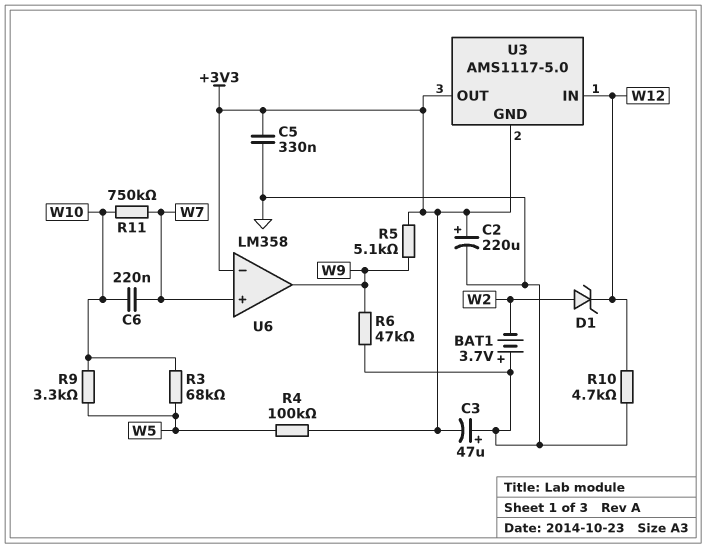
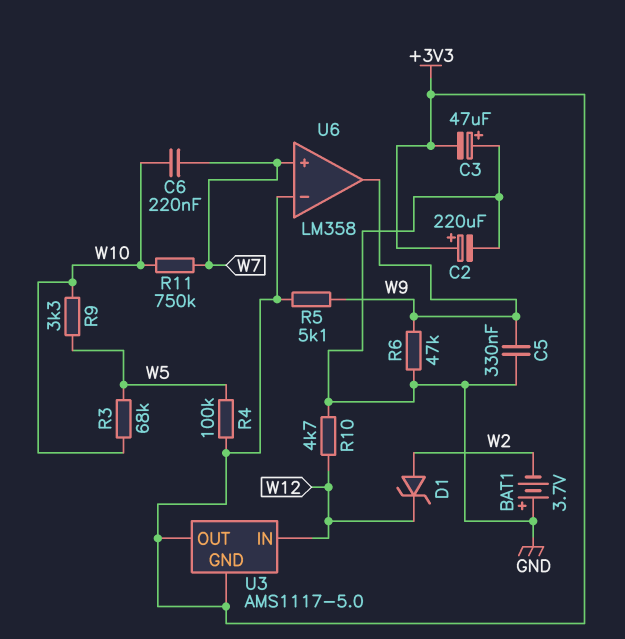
C5: 330nF (+3V3, GND) -> 330nF (GND, W9)

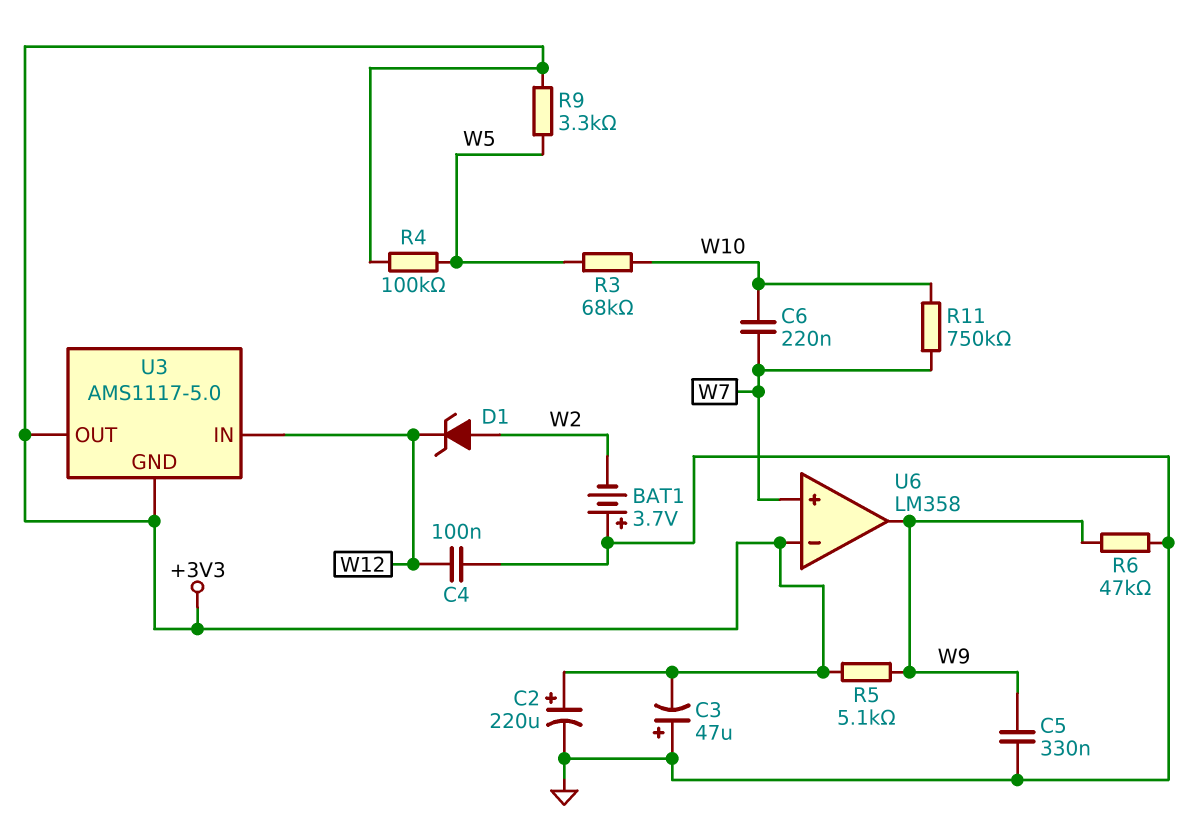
C4: none -> 100nF (GND, W12)
R9: 3.3k (W5, W10) -> 3.3k (+3V3, W5)
R10: 4.7k (GND, W12) -> none

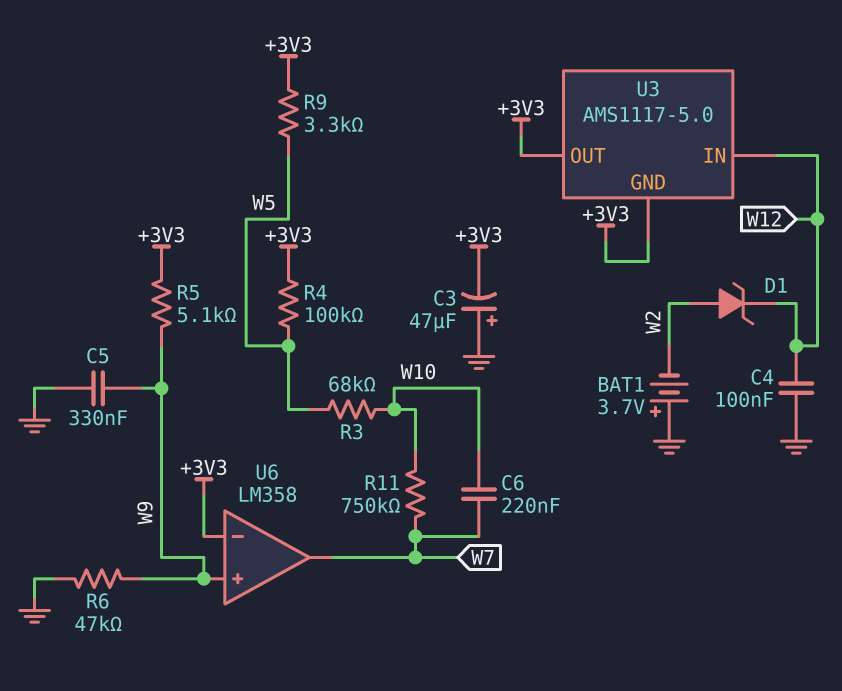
C2: 220uF (plus +3V3, minus GND) -> none
U6 pin in+: W7 -> W9
U6 pin out: W9 -> W7

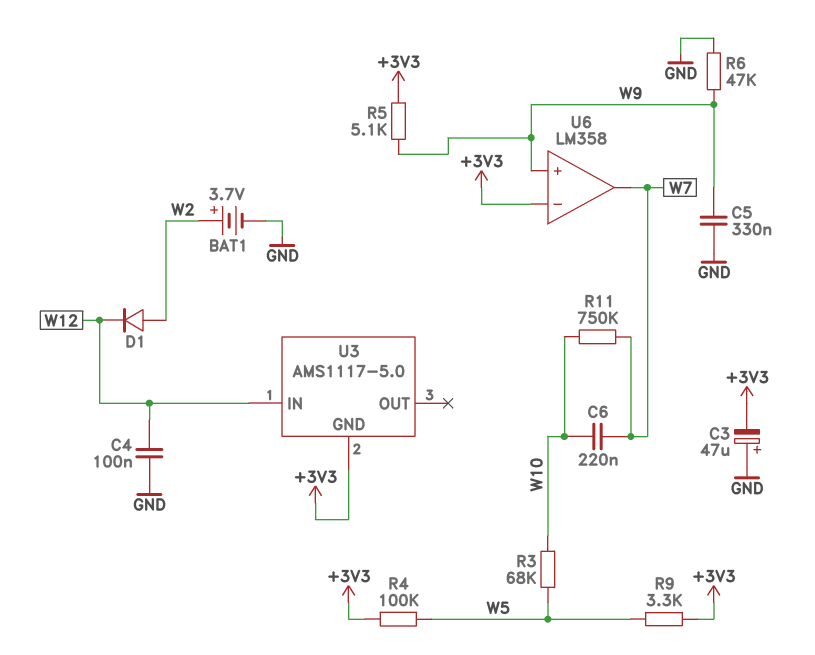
BAT1: 3.7V (plus GND, minus W2) -> 3.7V (plus W2, minus GND)
D1: zener (A W2, K W12) -> diode (A W2, K W12)
U3 pin OUT: +3V3 -> none

